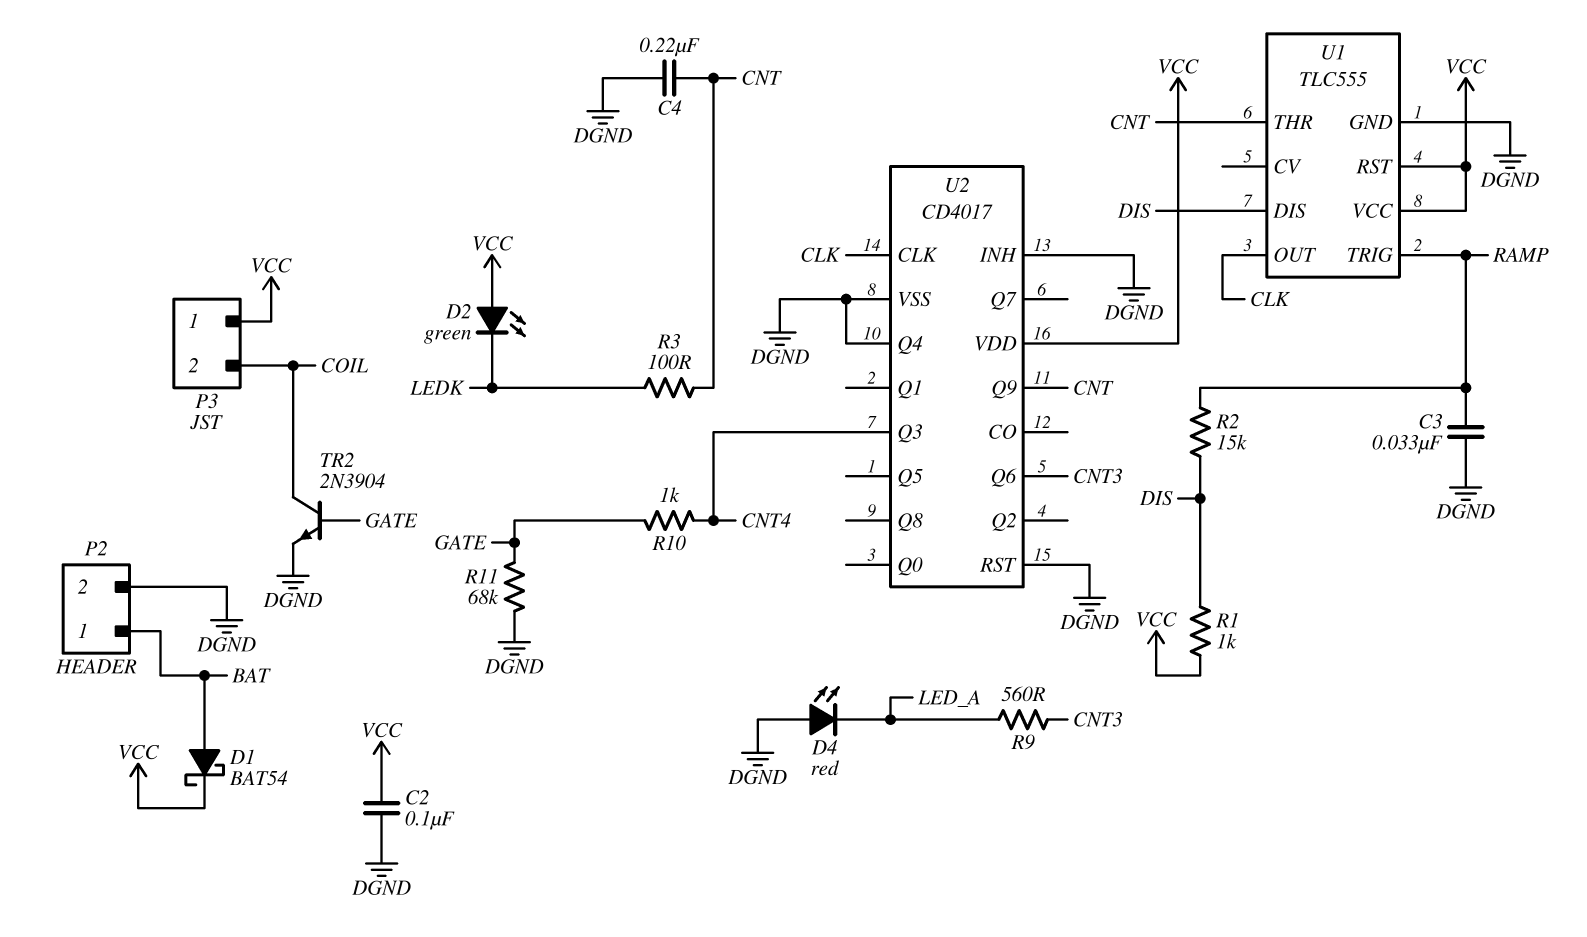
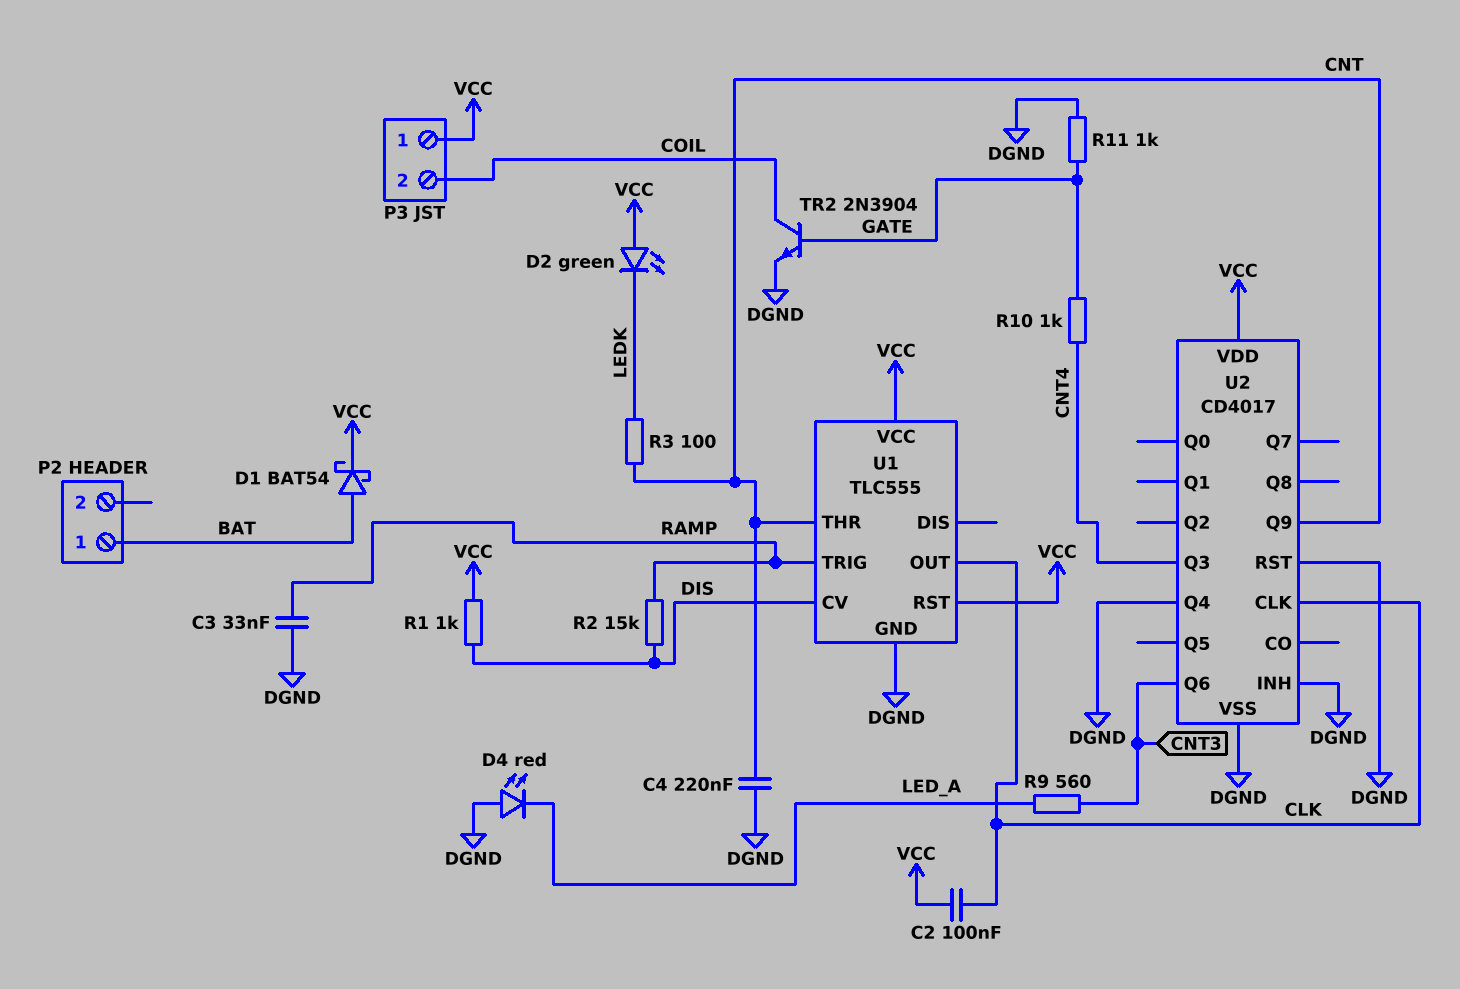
C2: 100nF (DGND, VCC) -> 100nF (CLK, VCC)
P2 pin 2: DGND -> none
R11: 68k (DGND, GATE) -> 1k (DGND, GATE)
U1 pin CV: none -> DIS
U1 pin DIS: DIS -> none

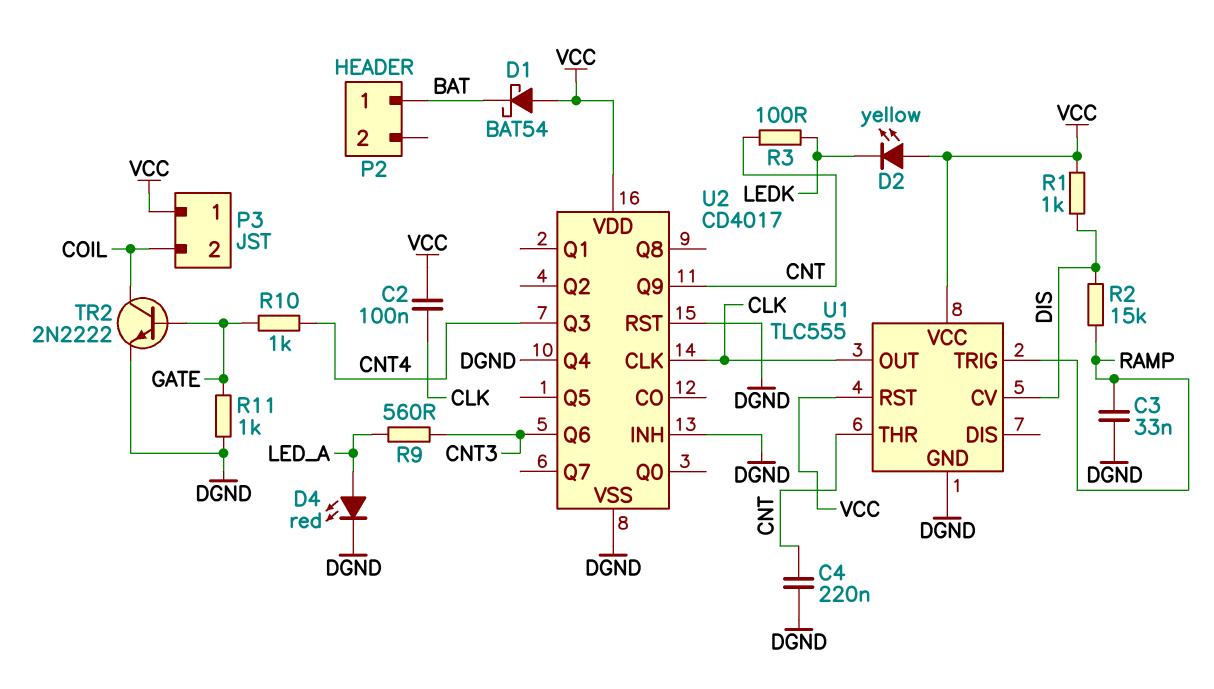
D1: schottky BAT54 (A BAT, K VCC) -> schottky BAT54 (A VCC, K BAT)
D2: LED green (A VCC, K LEDK) -> LED yellow (A VCC, K LEDK)
D4: LED red (A DGND, K LED_A) -> LED red (A LED_A, K DGND)
TR2: NPN 2N3904 (B GATE, C COIL, E DGND) -> NPN 2N2222 (B GATE, C COIL, E DGND)

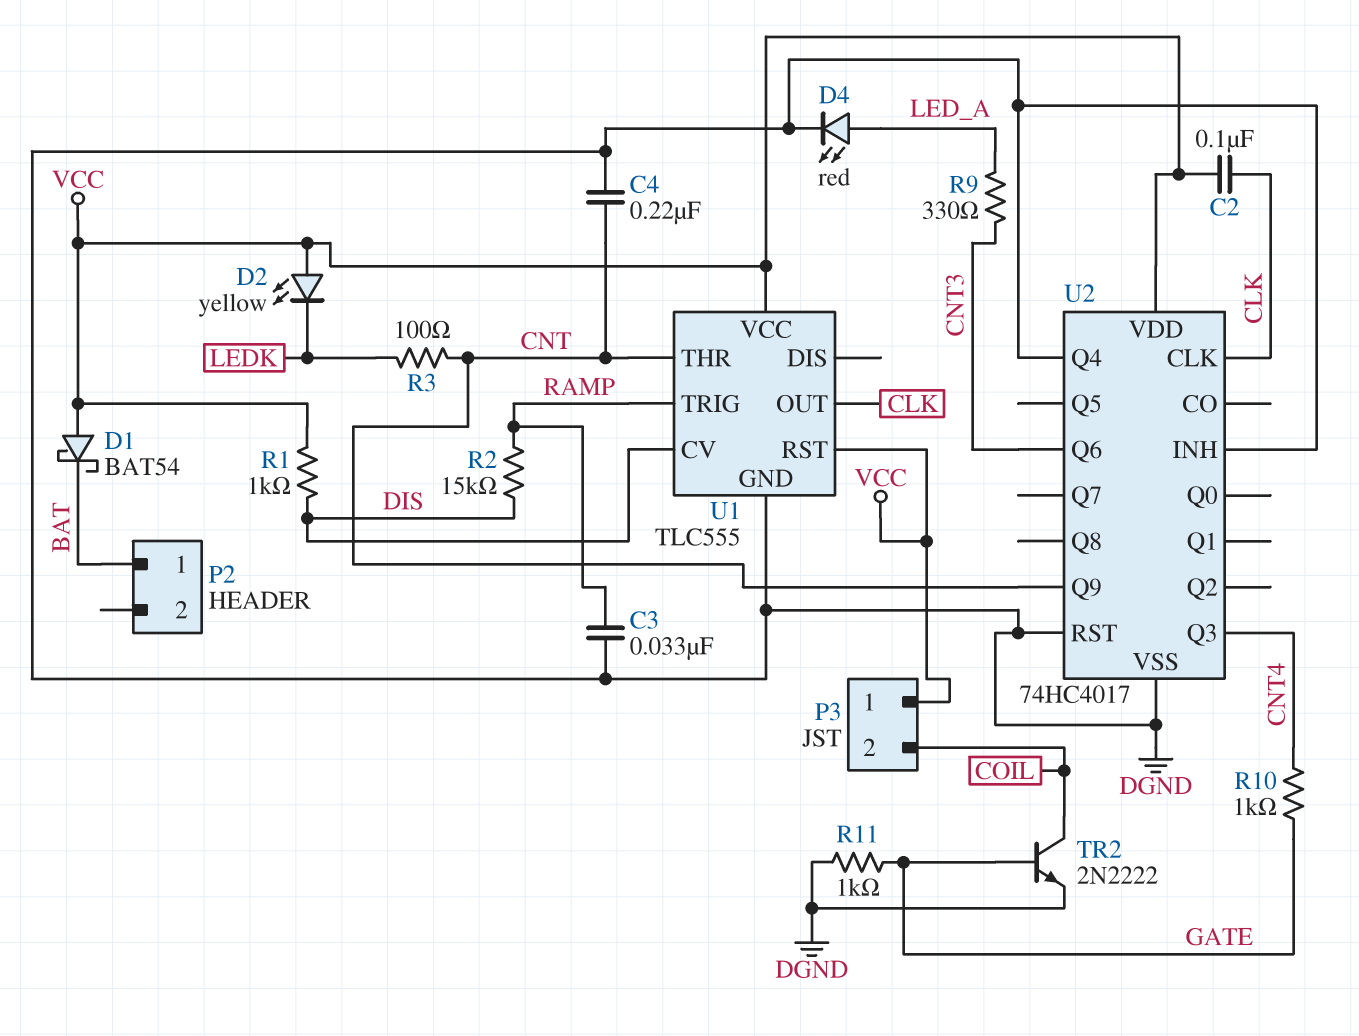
R9: 560 (CNT3, LED_A) -> 330 (CNT3, LED_A)
U2: CD4017 -> 74HC4017

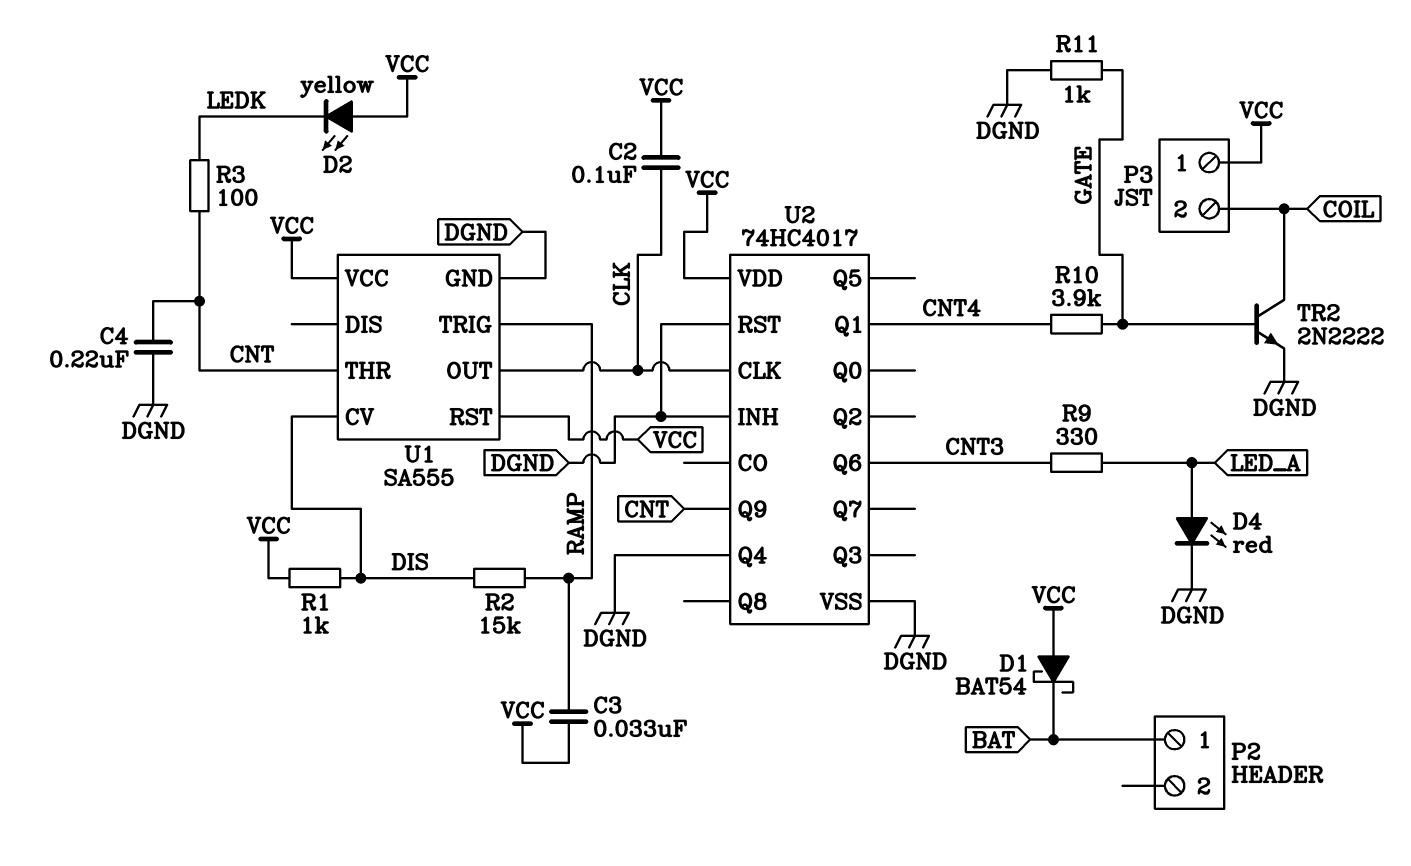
C3: 33nF (DGND, RAMP) -> 33nF (RAMP, VCC)
R10: 1k (CNT4, GATE) -> 3.9k (CNT4, GATE)
U1: TLC555 -> SA555
U2 pin Q1: none -> CNT4
U2 pin Q3: CNT4 -> none

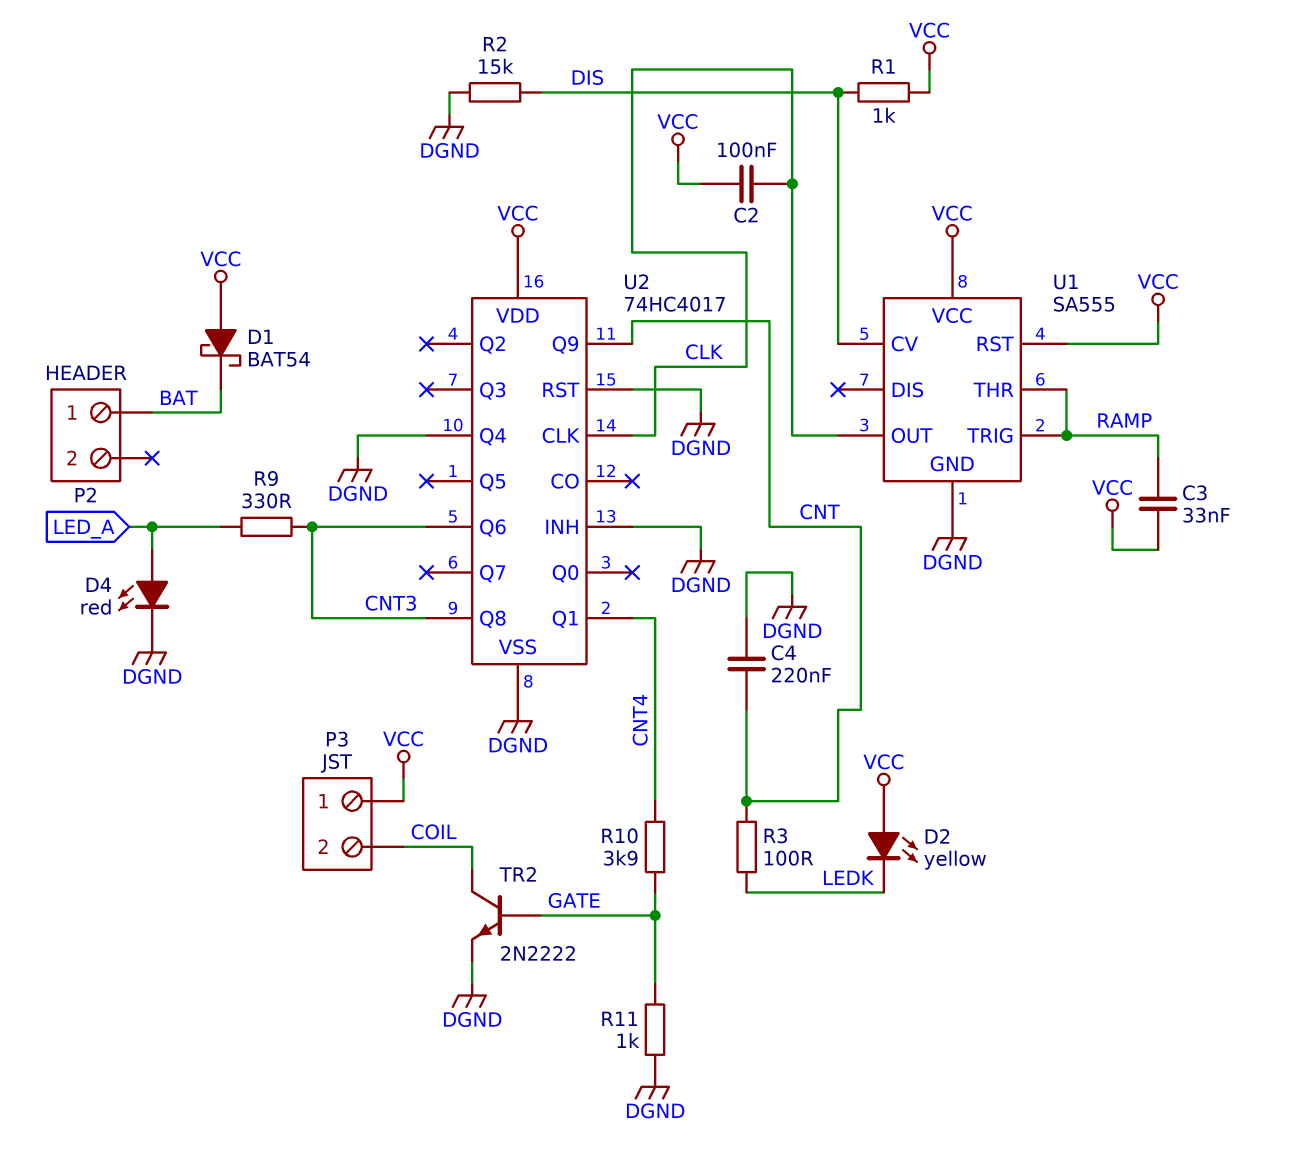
R2: 15k (DIS, RAMP) -> 15k (DGND, DIS)
U1 pin THR: CNT -> RAMP
U2 pin Q8: none -> CNT3

